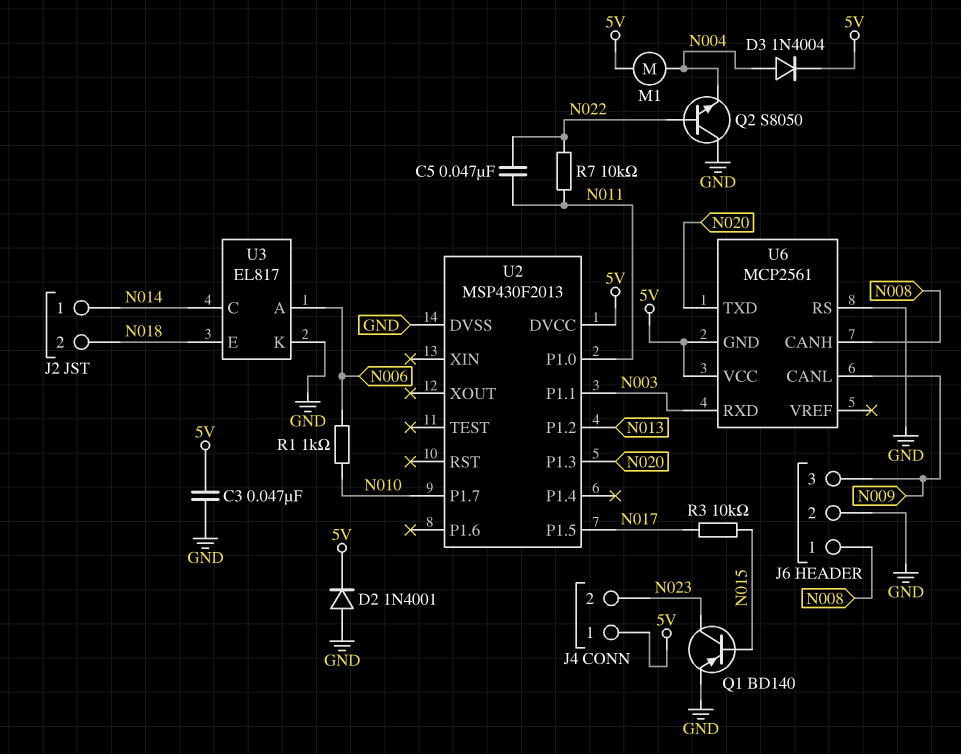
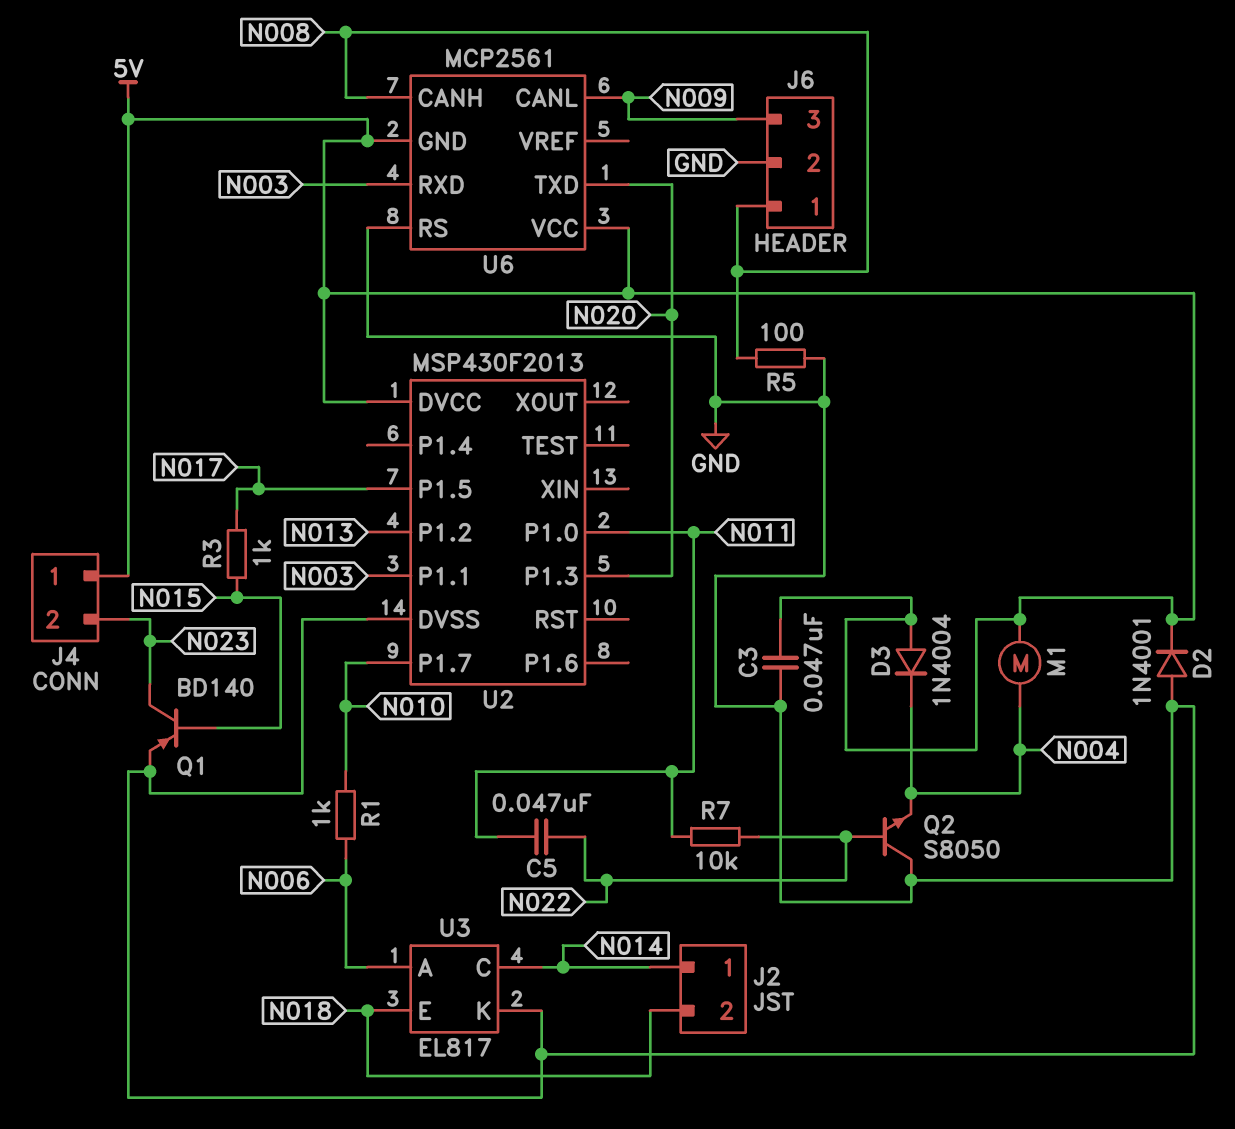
D3: diode 1N4004 (A N004, K 5V) -> diode 1N4004 (A 5V, K N004)
R3: 10k (N015, N017) -> 1k (N015, N017)
R5: none -> 100 (GND, N008)

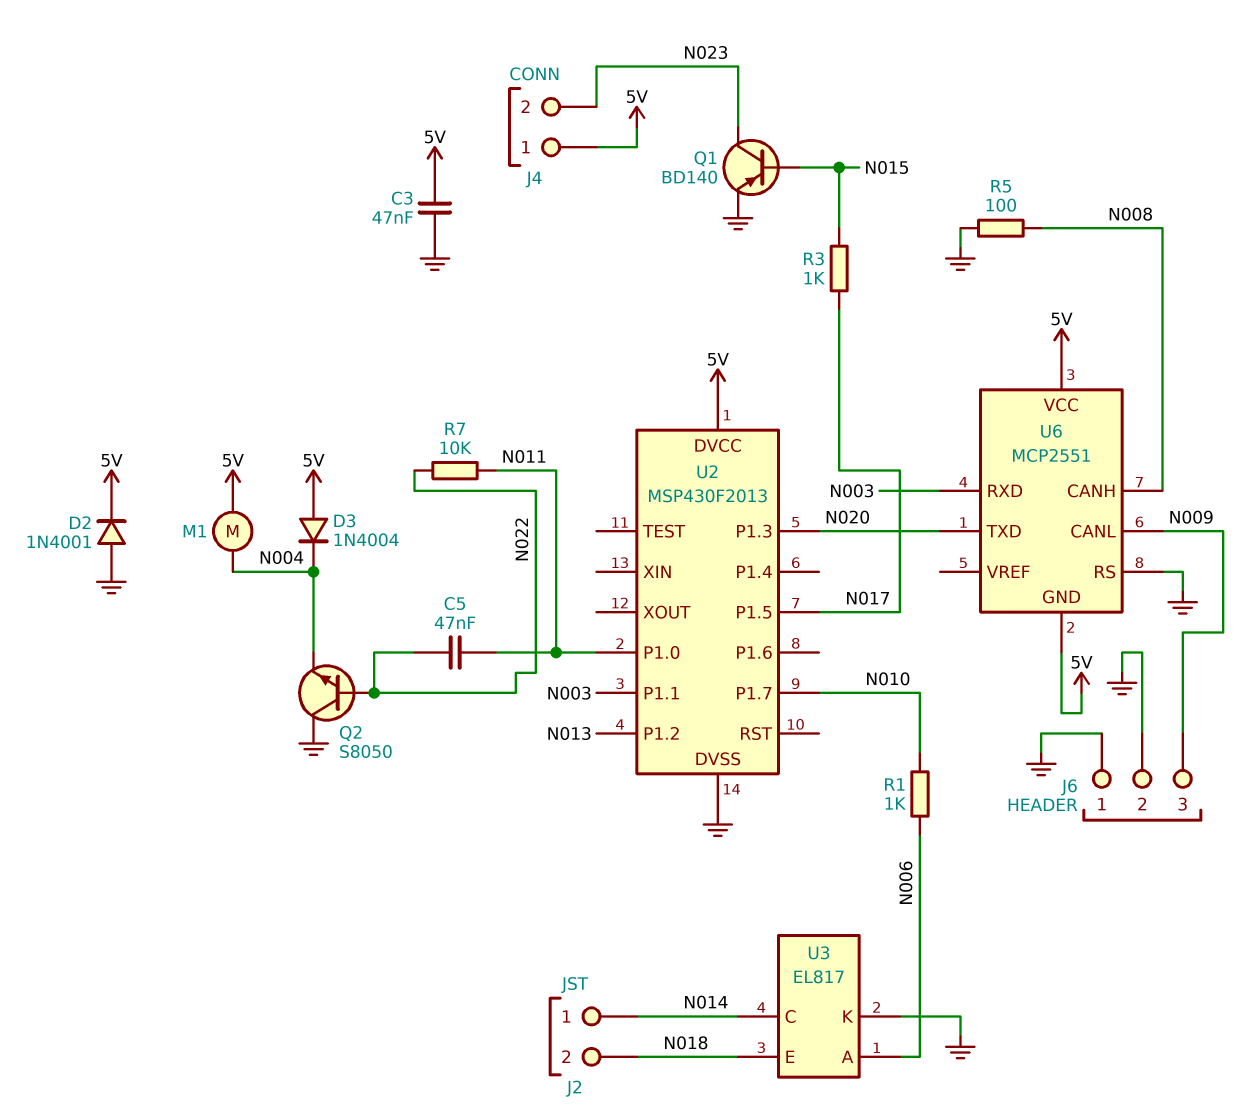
J6 pin 1: N008 -> GND
U6: MCP2561 -> MCP2551

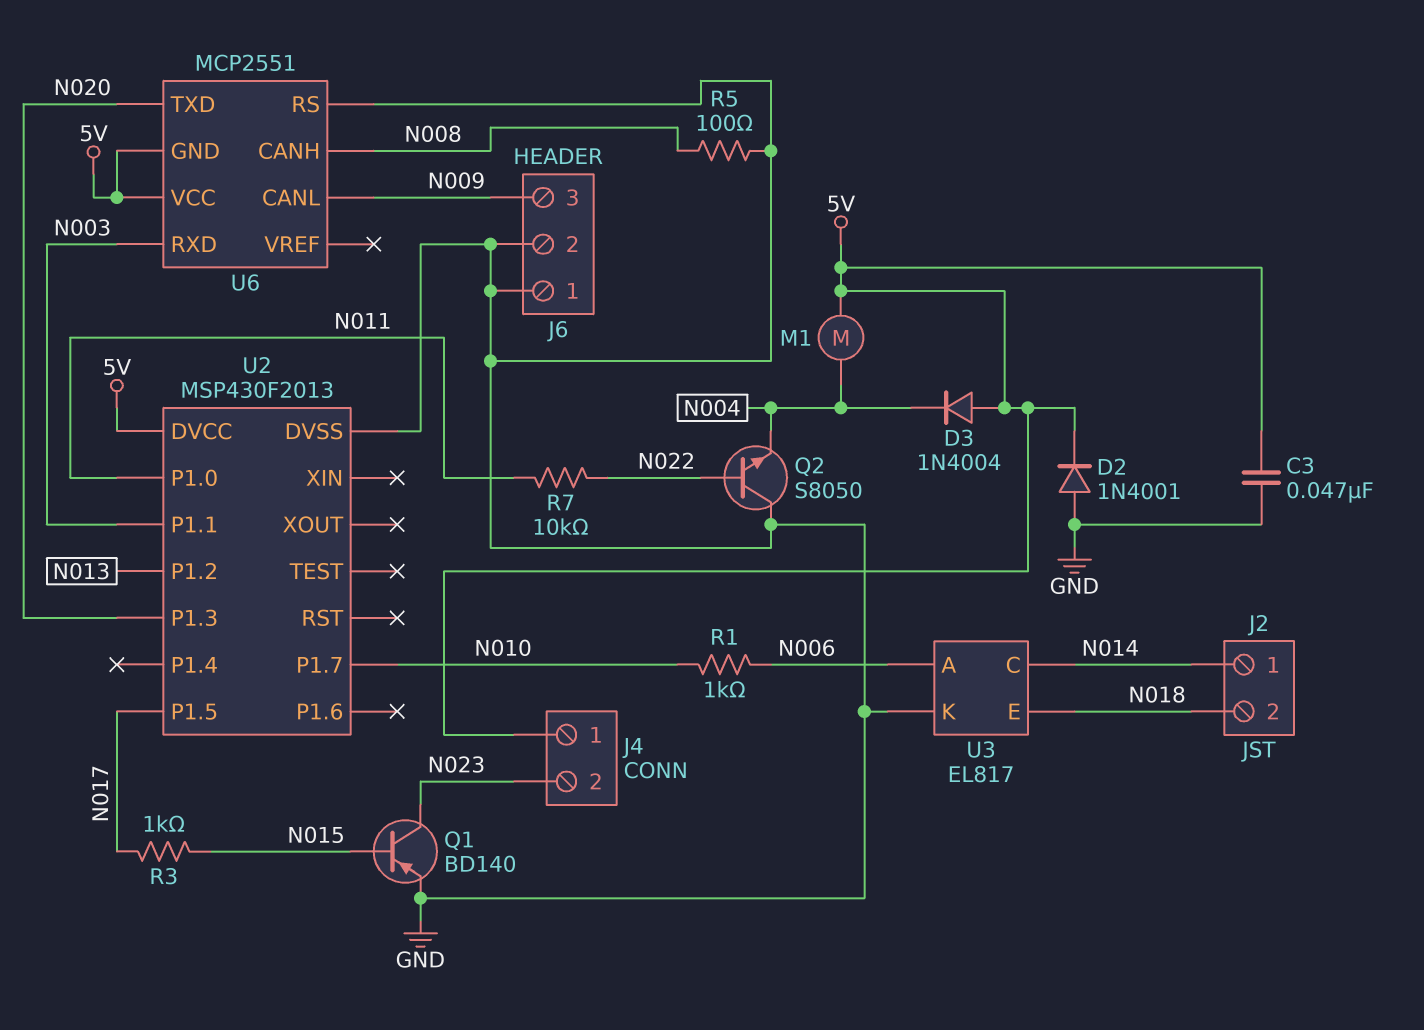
C5: 47nF (N011, N022) -> none

